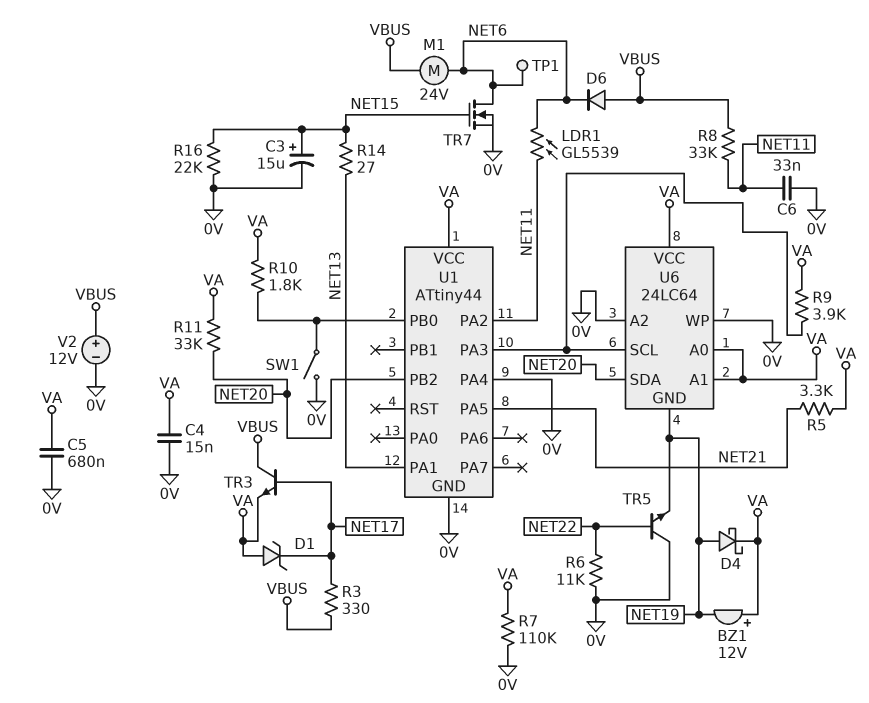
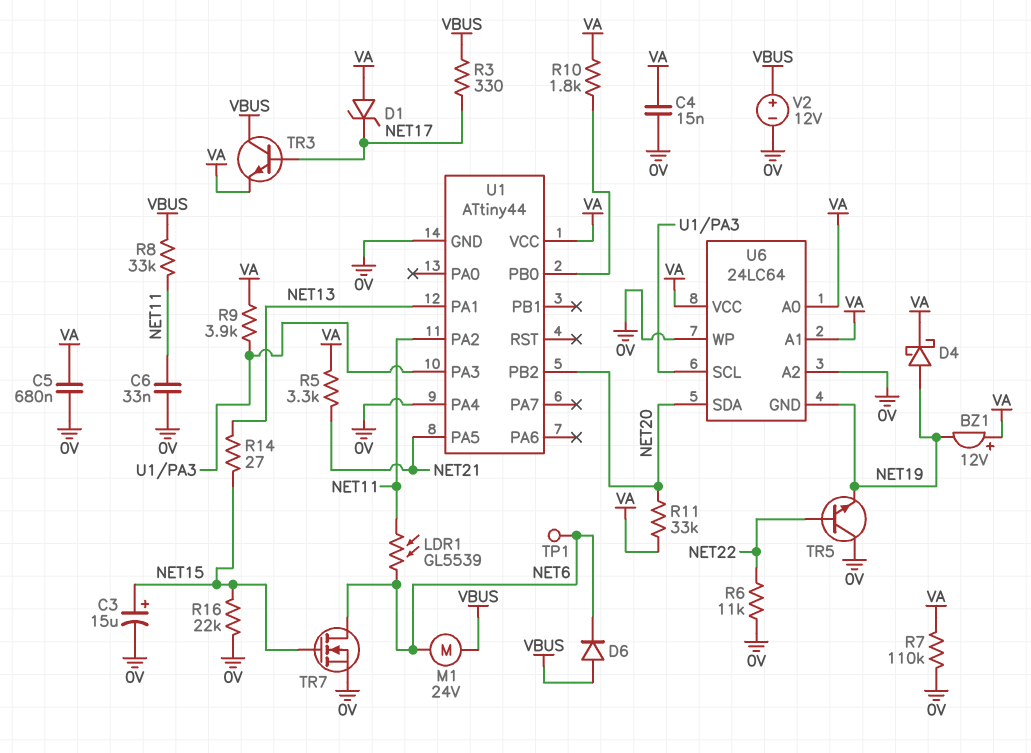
SW1: switch (0V, U1/PB0) -> none

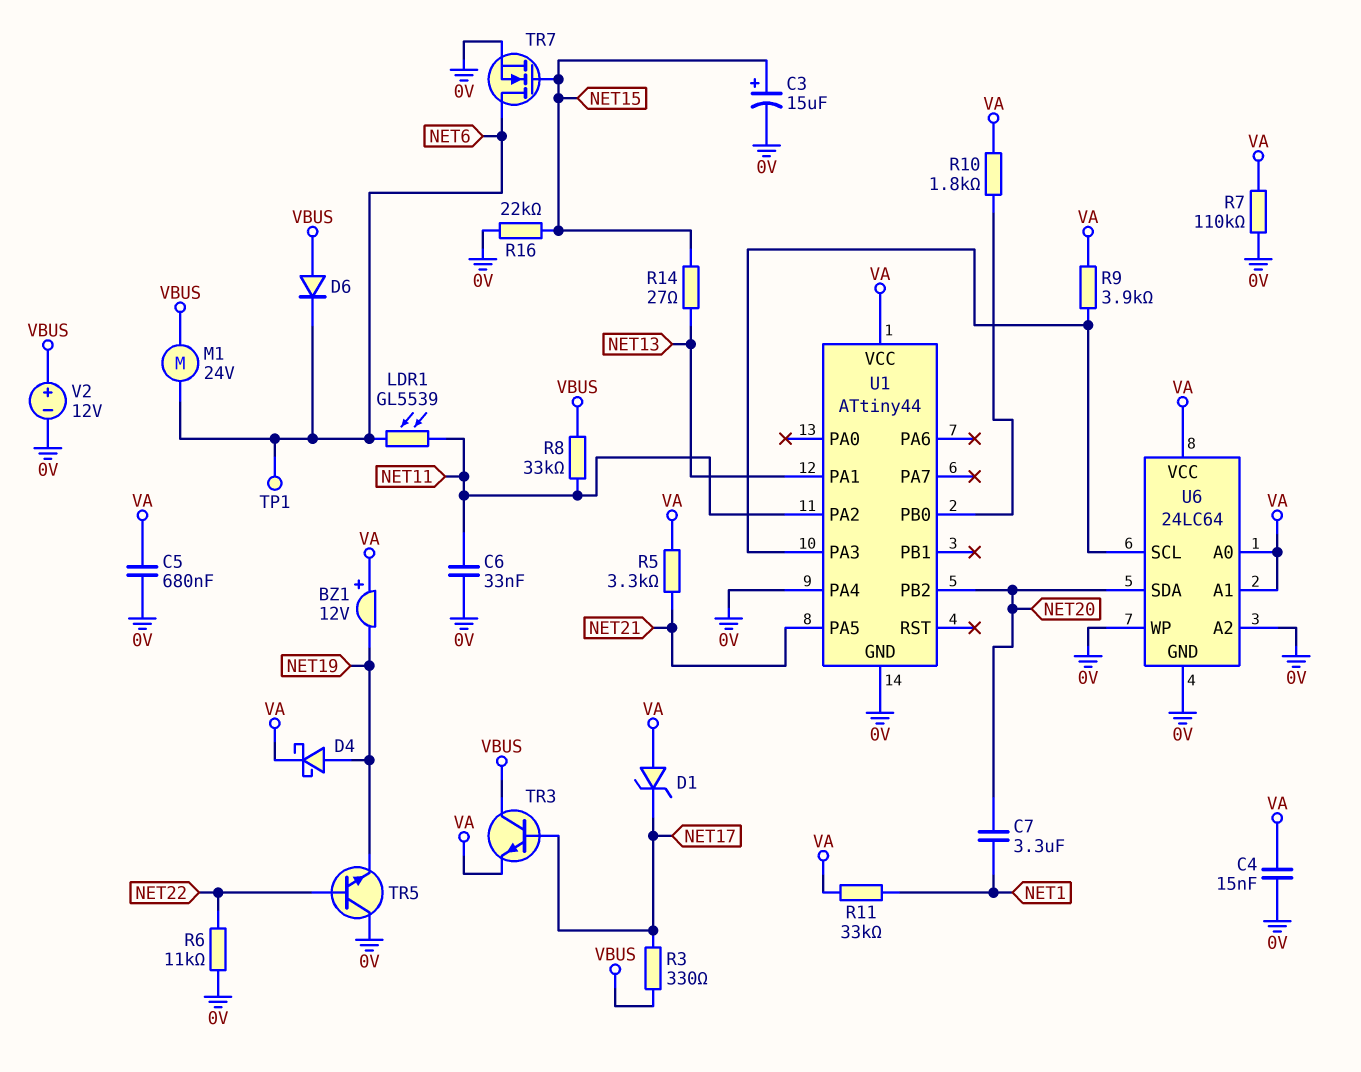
C7: none -> 3.3uF (NET1, NET20)
R11: 33k (NET20, VA) -> 33k (NET1, VA)
U6 pin GND: NET19 -> 0V

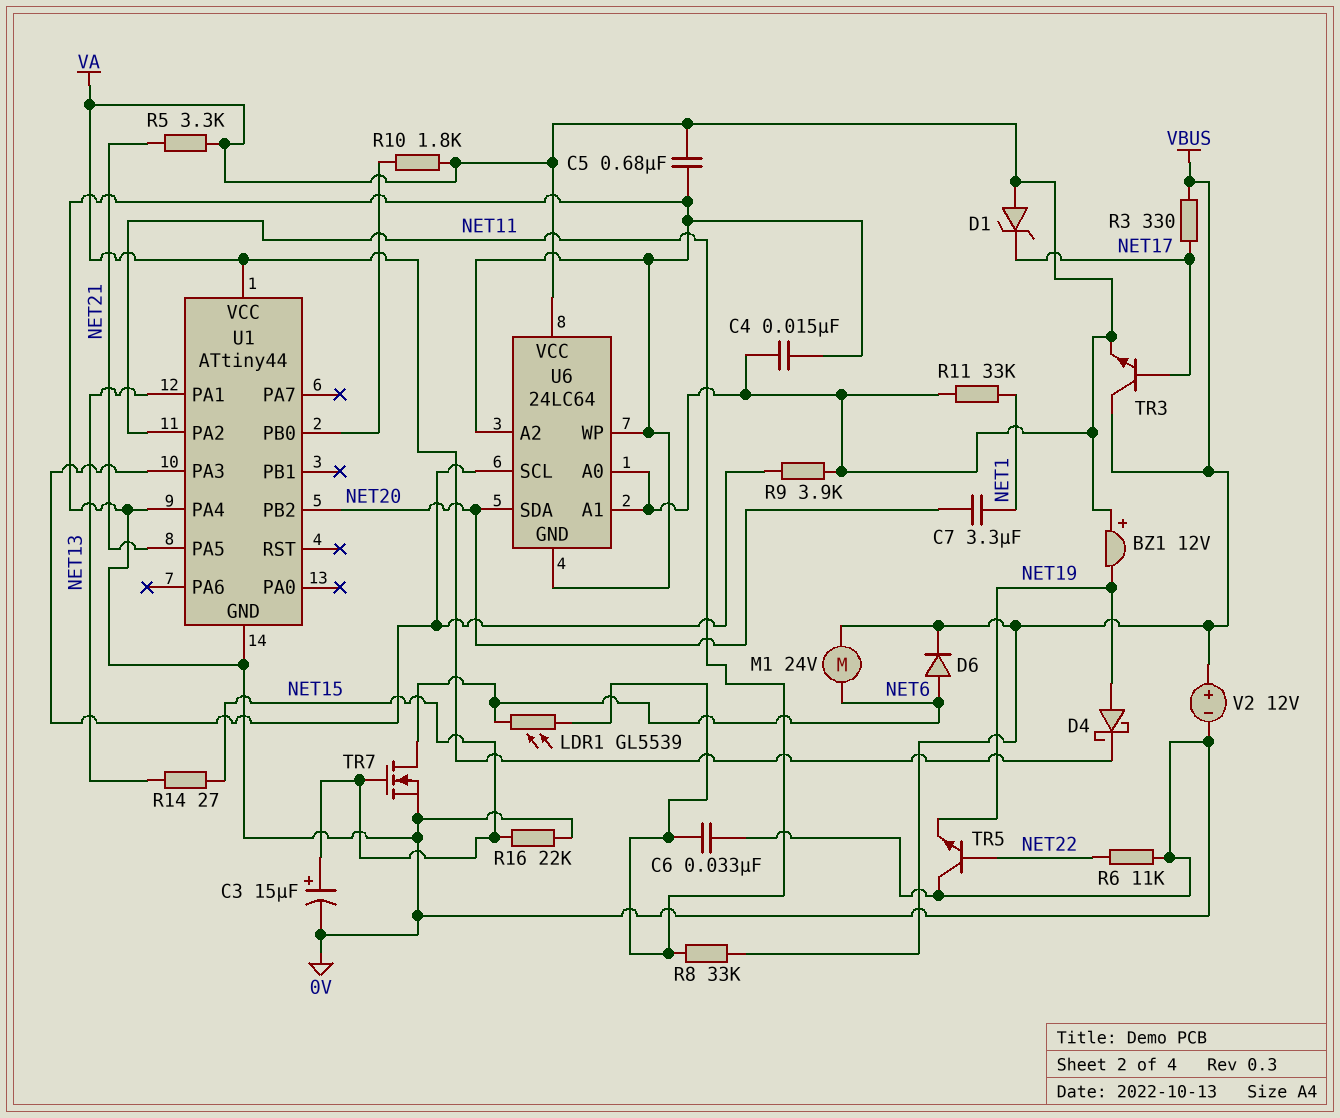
D6: diode (A VBUS, K NET6) -> diode (A NET6, K VBUS)
R7: 110k (0V, VA) -> none
TP1: test point (NET6) -> none

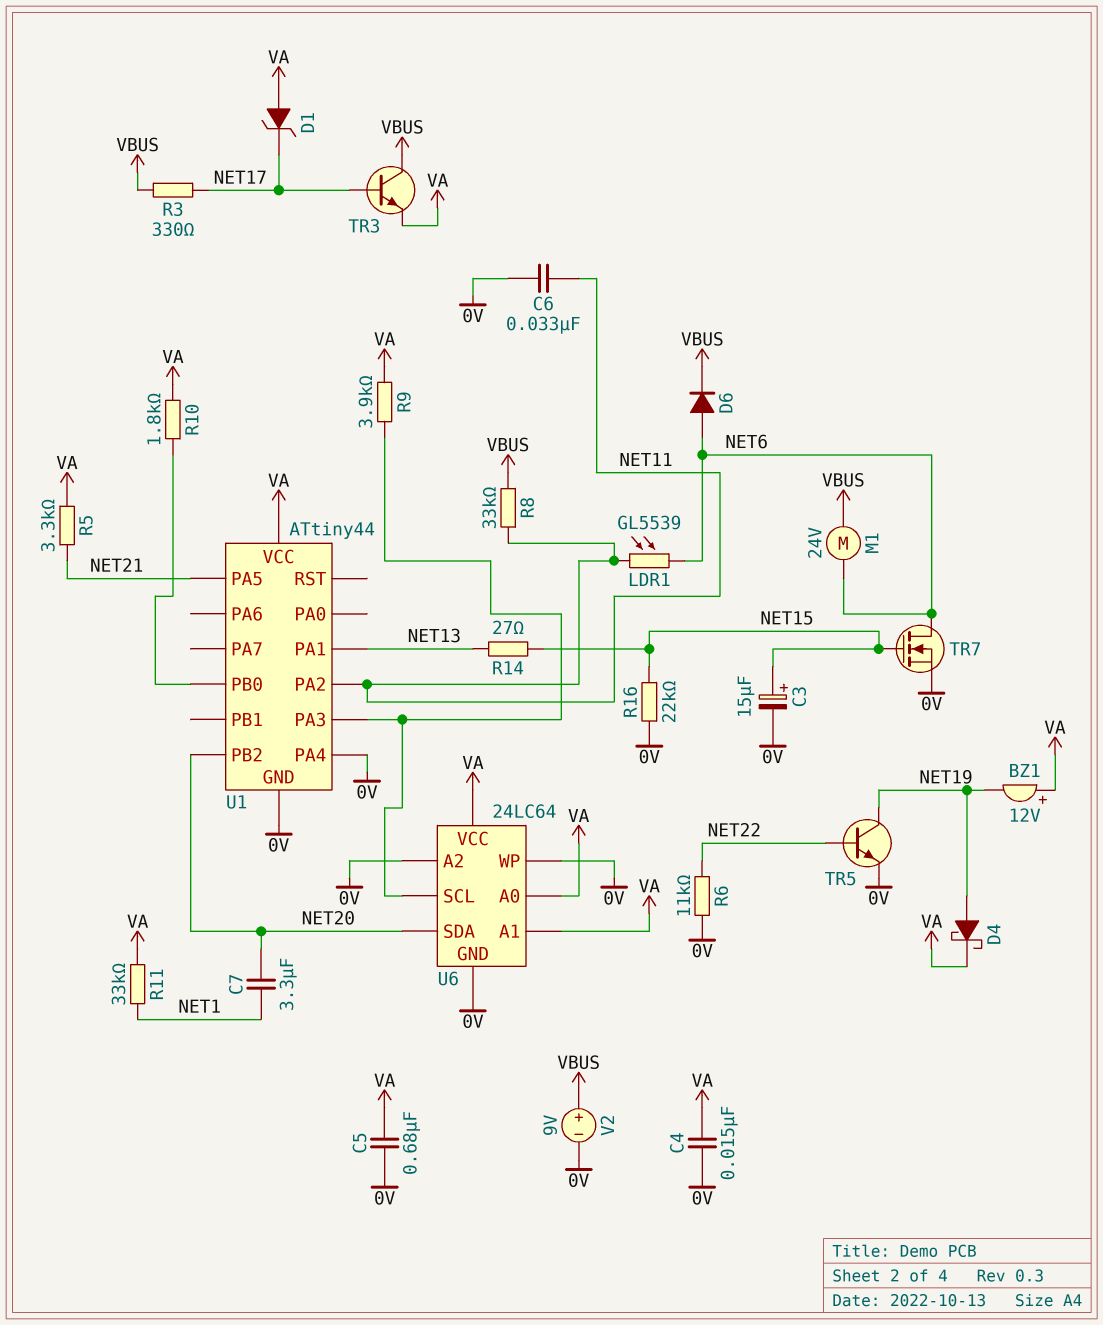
TR5: NPN (B NET22, C 0V, E NET19) -> NPN (B NET22, C NET19, E 0V)
V2: 12V (plus VBUS, minus 0V) -> 9V (plus VBUS, minus 0V)

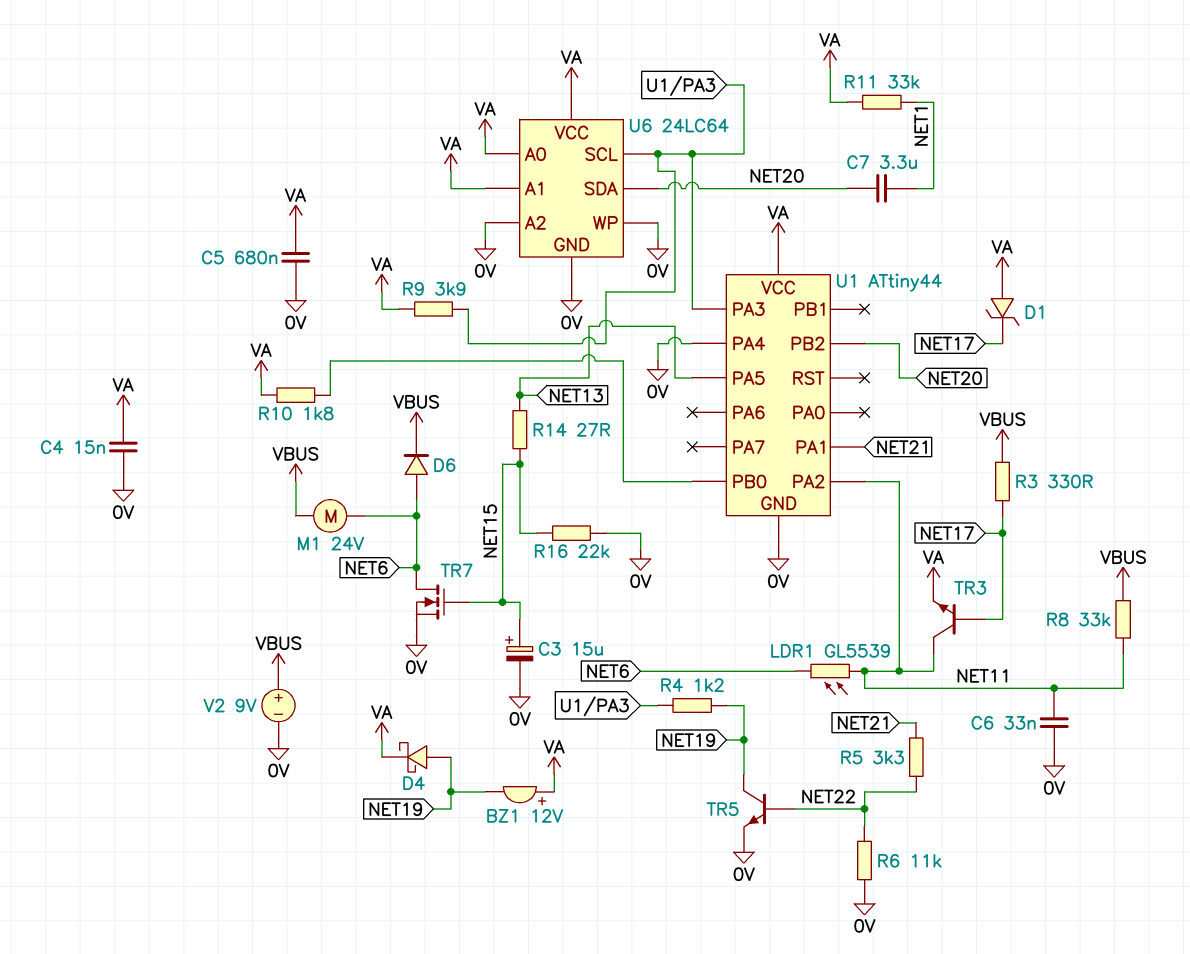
R4: none -> 1.2k (NET19, U1/PA3)
R5: 3.3k (NET21, VA) -> 3.3k (NET21, NET22)
TR3: NPN (B NET17, C VBUS, E VA) -> NPN (B NET17, C NET11, E VA)
U1 pin PA1: NET13 -> NET21
U1 pin PA5: NET21 -> NET13

